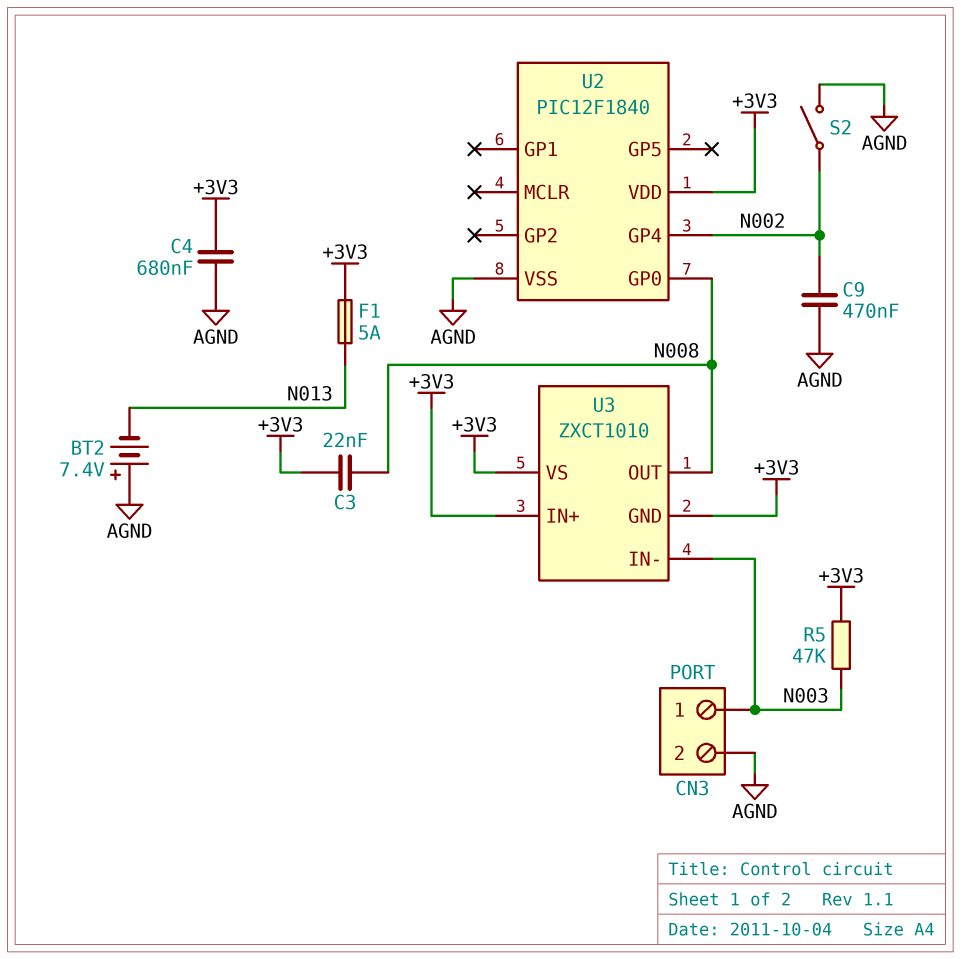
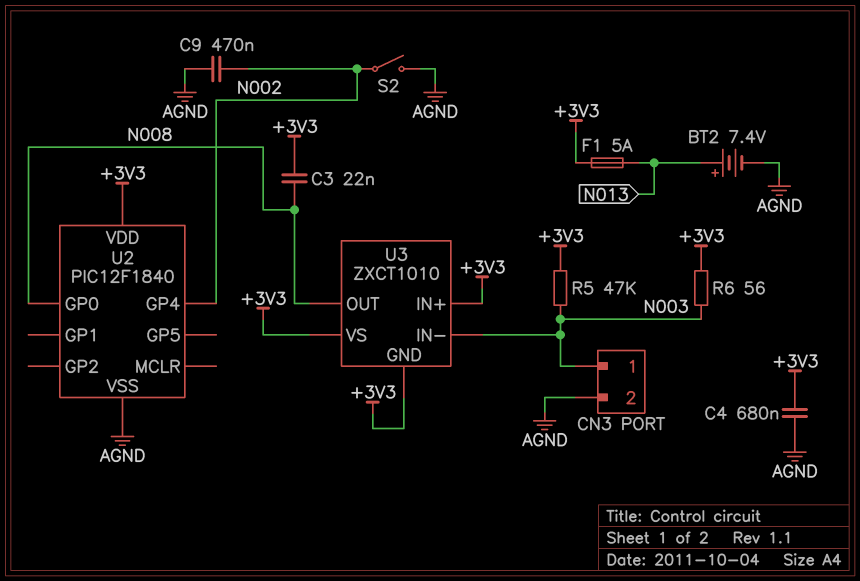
BT2: 7.4V (plus AGND, minus N013) -> 7.4V (plus N013, minus AGND)
R6: none -> 56 (+3V3, N003)

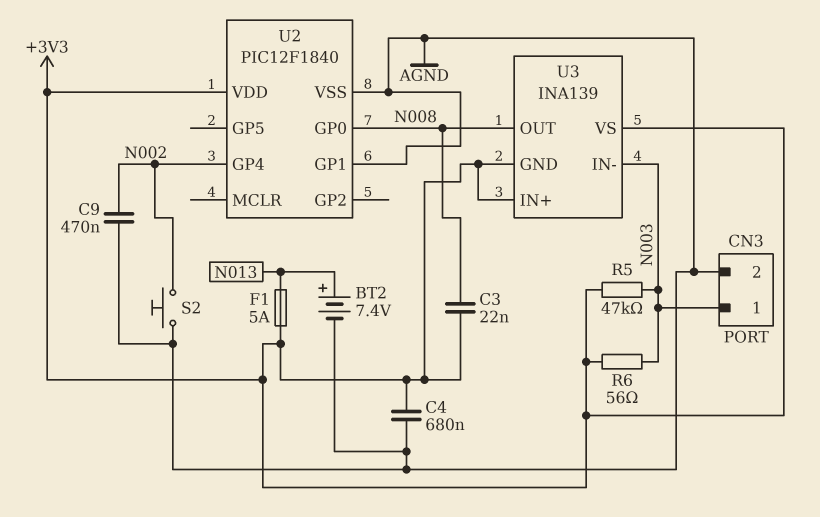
S2: switch (AGND, N002) -> button (AGND, N002)
U2 pin GP1: none -> AGND
U3: ZXCT1010 -> INA139

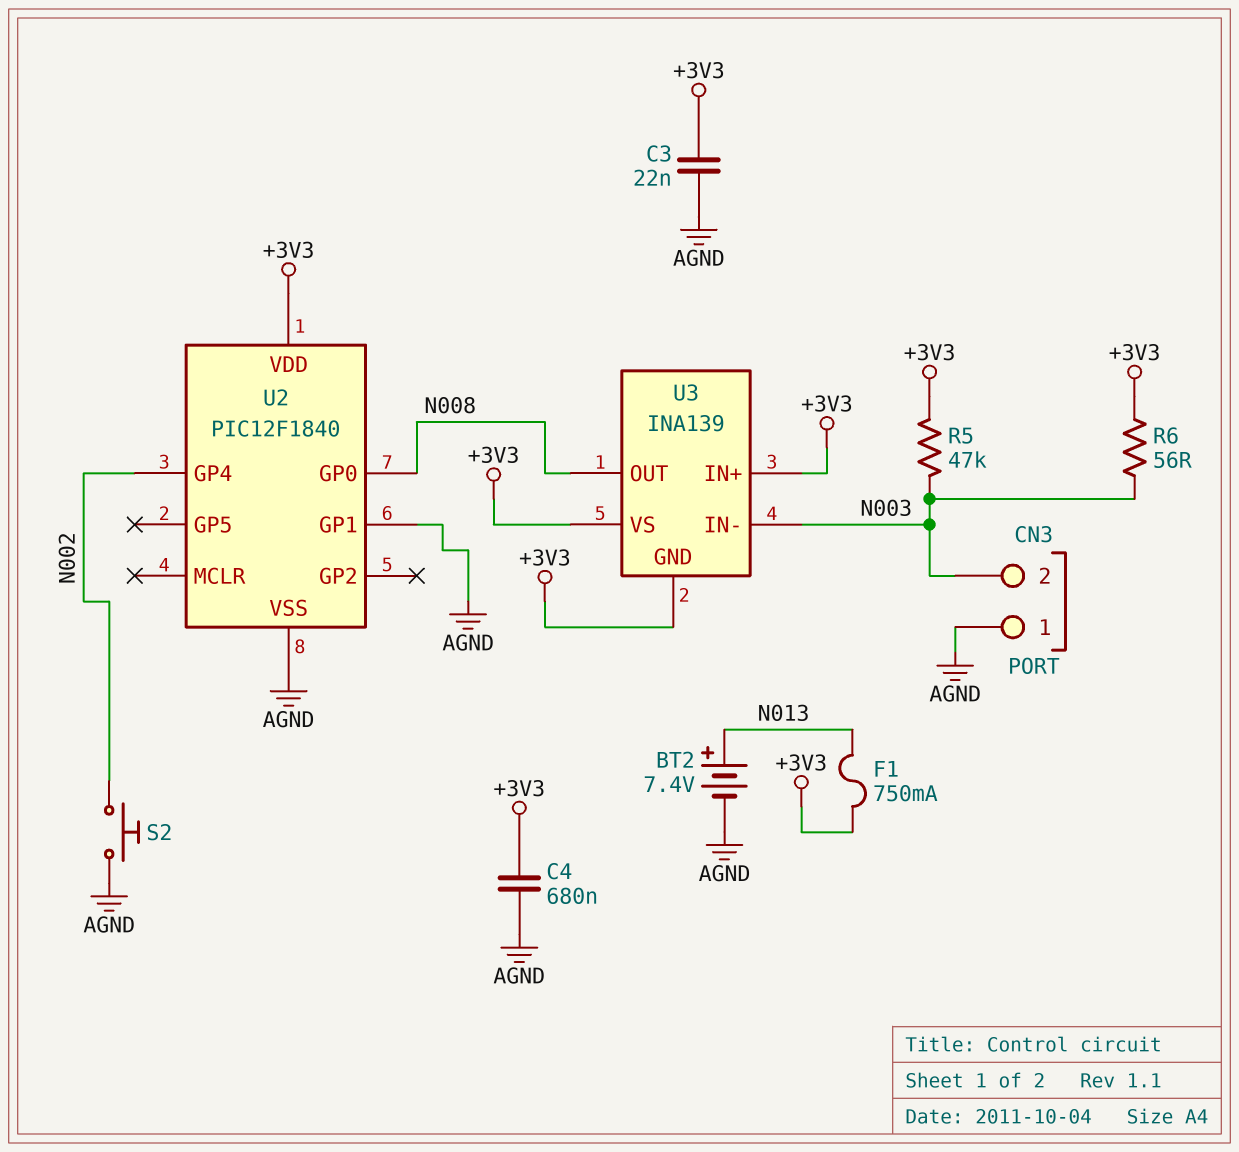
C3: 22nF (+3V3, N008) -> 22nF (+3V3, AGND)
C9: 470nF (AGND, N002) -> none
CN3 pin 1: N003 -> AGND
CN3 pin 2: AGND -> N003
F1: 5A (+3V3, N013) -> 750mA (+3V3, N013)

